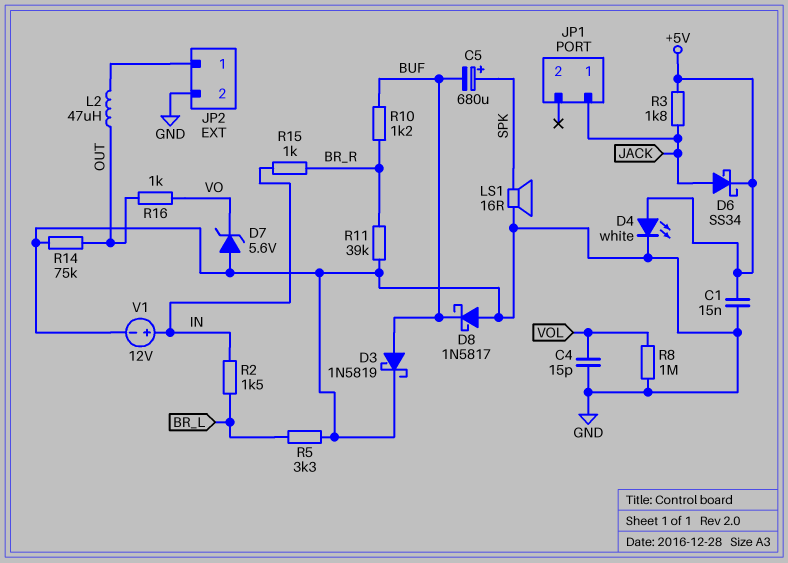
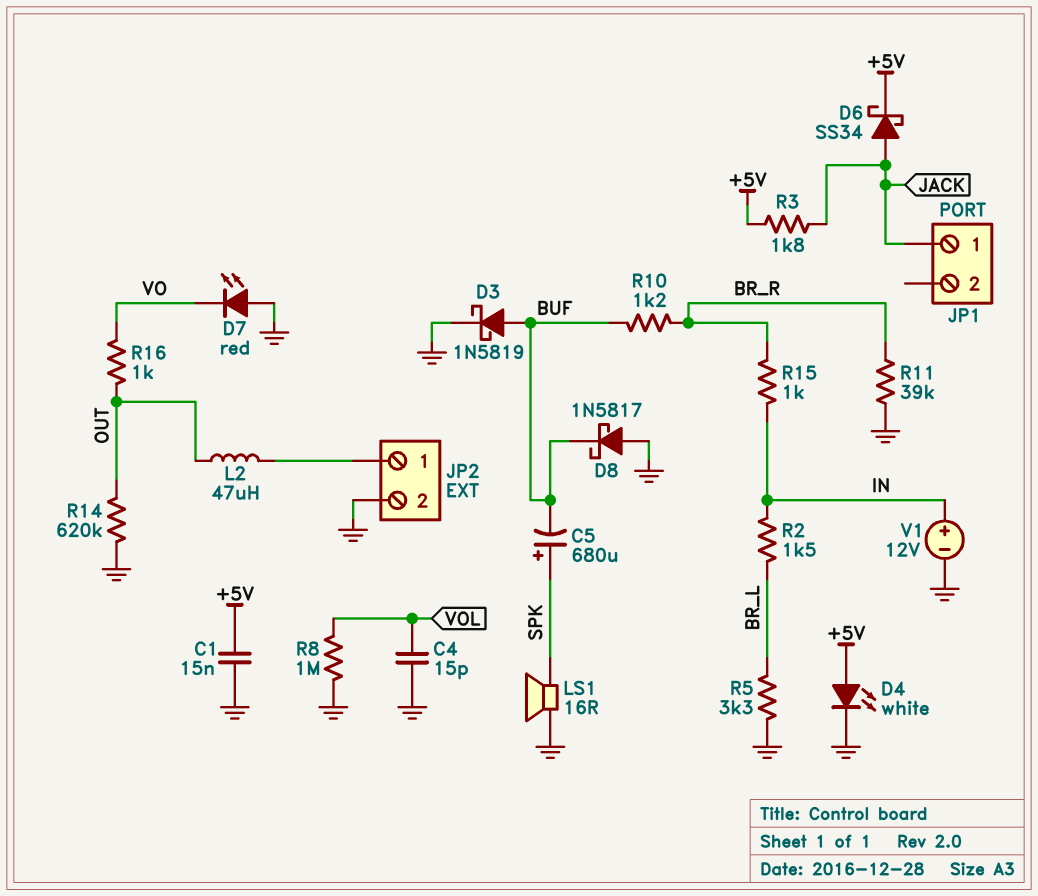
D7: zener 5.6V (A GND, K VO) -> LED red (A GND, K VO)
R14: 75k (GND, OUT) -> 620k (GND, OUT)

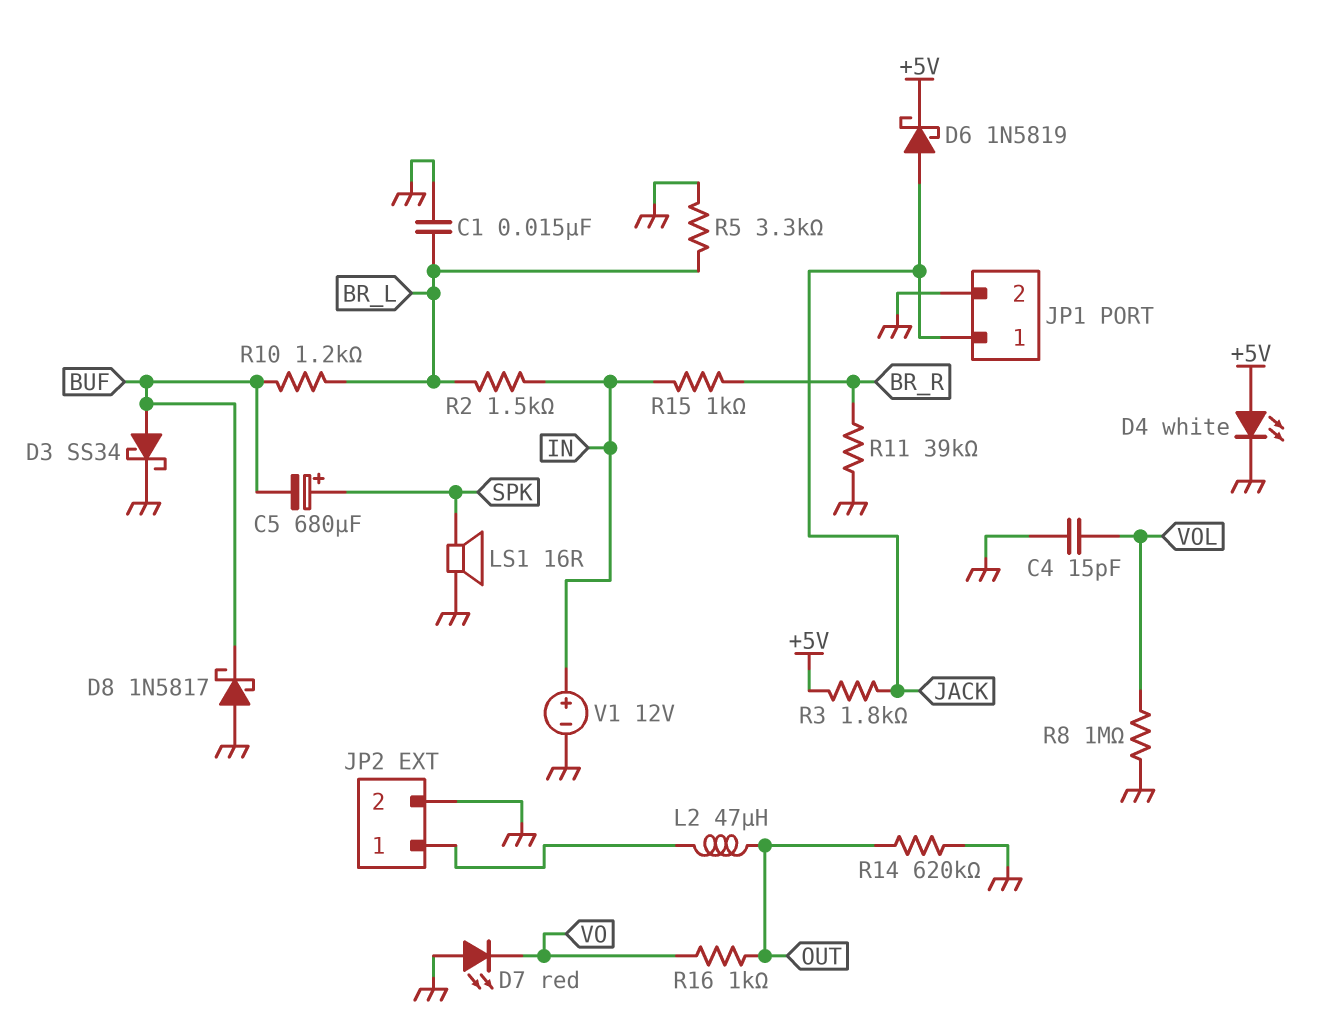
C1: 15nF (+5V, GND) -> 15nF (BR_L, GND)
D3: schottky 1N5819 (A BUF, K GND) -> schottky SS34 (A BUF, K GND)
D6: schottky SS34 (A JACK, K +5V) -> schottky 1N5819 (A JACK, K +5V)
JP1 pin 2: none -> GND
R10: 1.2k (BR_R, BUF) -> 1.2k (BR_L, BUF)

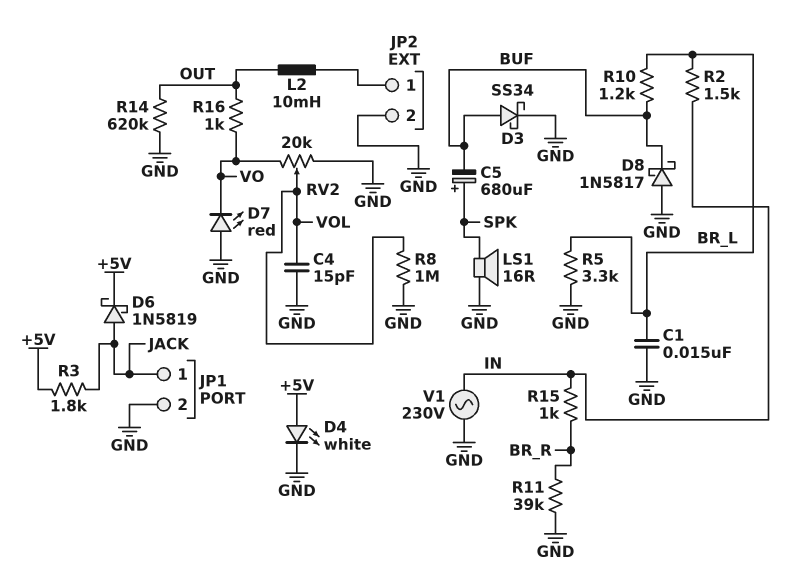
L2: 47uH (JP2/1, OUT) -> 10mH (JP2/1, OUT)
RV2: none -> 20k (GND, VO, wiper VOL)
V1: 12V (plus IN, minus GND) -> AC 230V (GND, IN)

